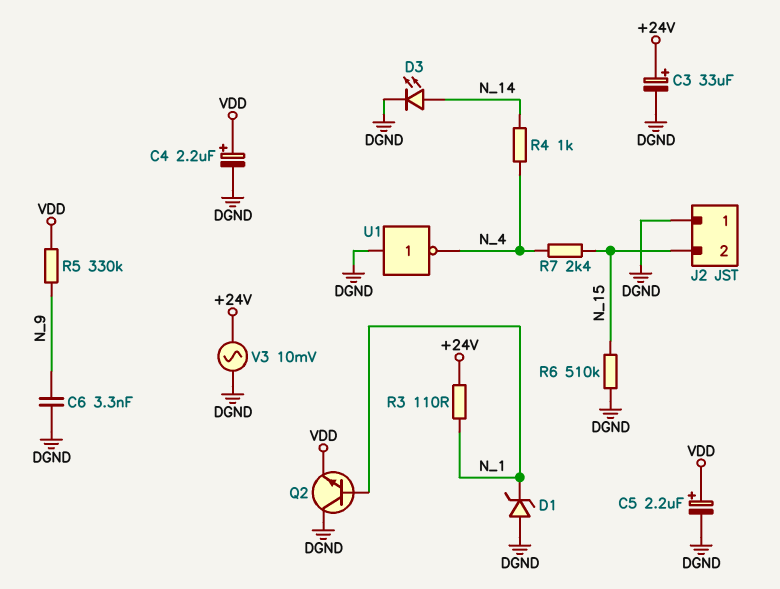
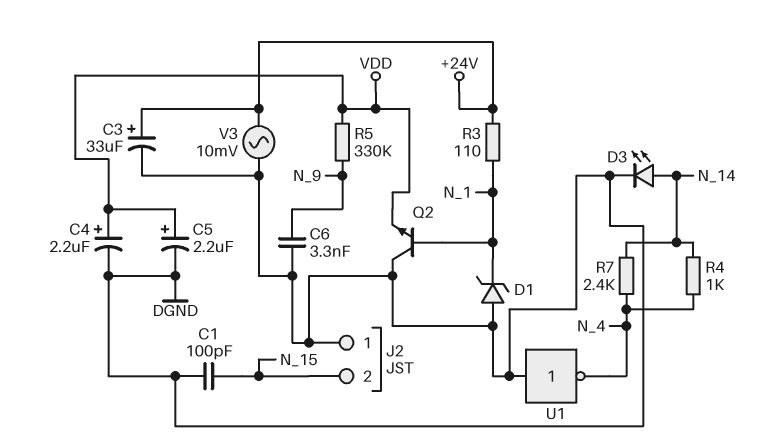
C1: none -> 100pF (DGND, N_15)
R6: 510k (DGND, N_15) -> none
R7: 2.4k (N_4, N_15) -> 2.4k (N_4, N_14)

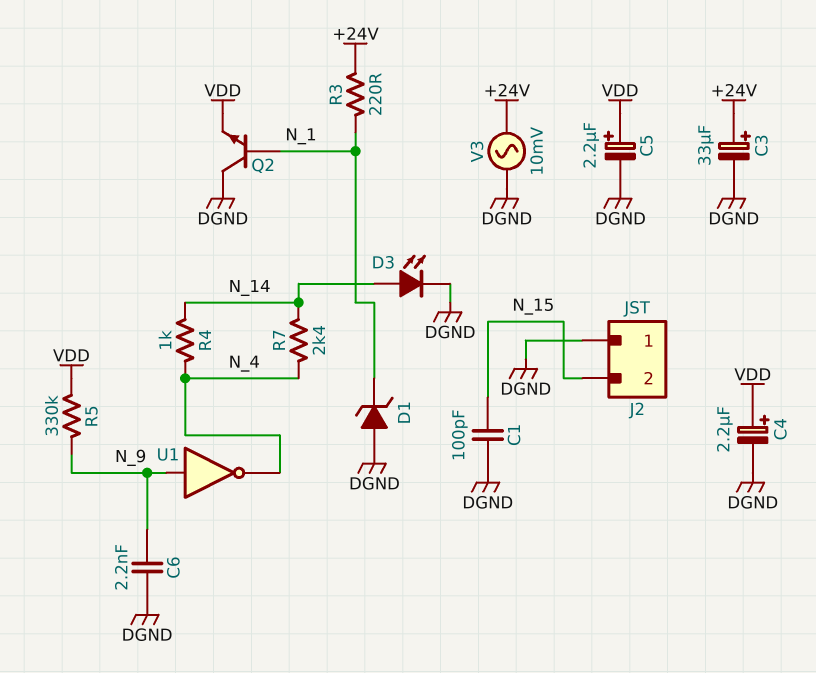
C6: 3.3nF (DGND, N_9) -> 2.2nF (DGND, N_9)
R3: 110 (+24V, N_1) -> 220 (+24V, N_1)
U1: NOT (in DGND, out N_4) -> NOT (in N_9, out N_4)

